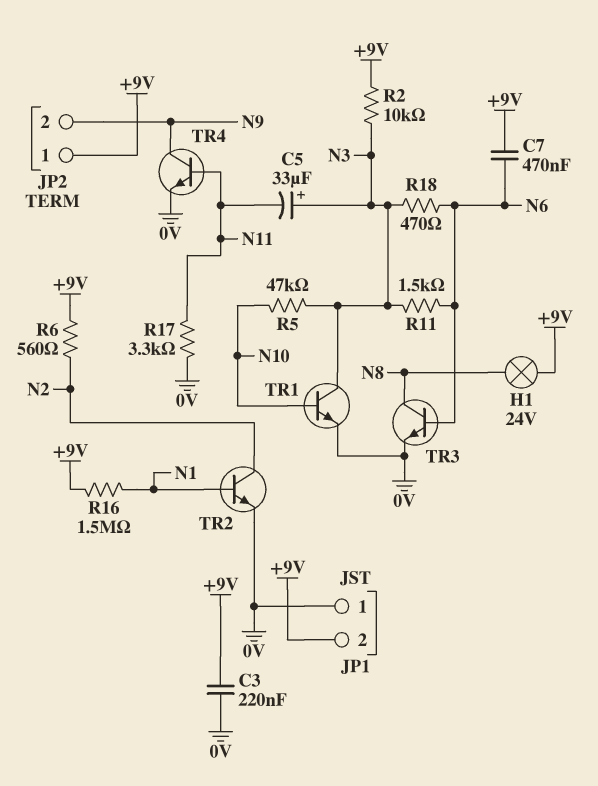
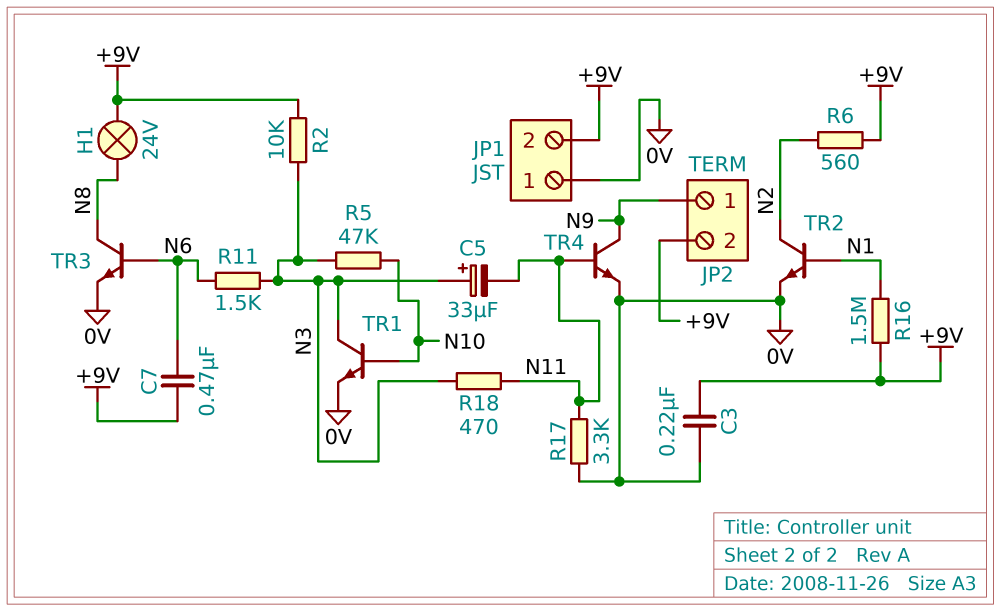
JP2 pin 1: +9V -> N9
JP2 pin 2: N9 -> +9V
R18: 470 (N3, N6) -> 470 (N3, N11)

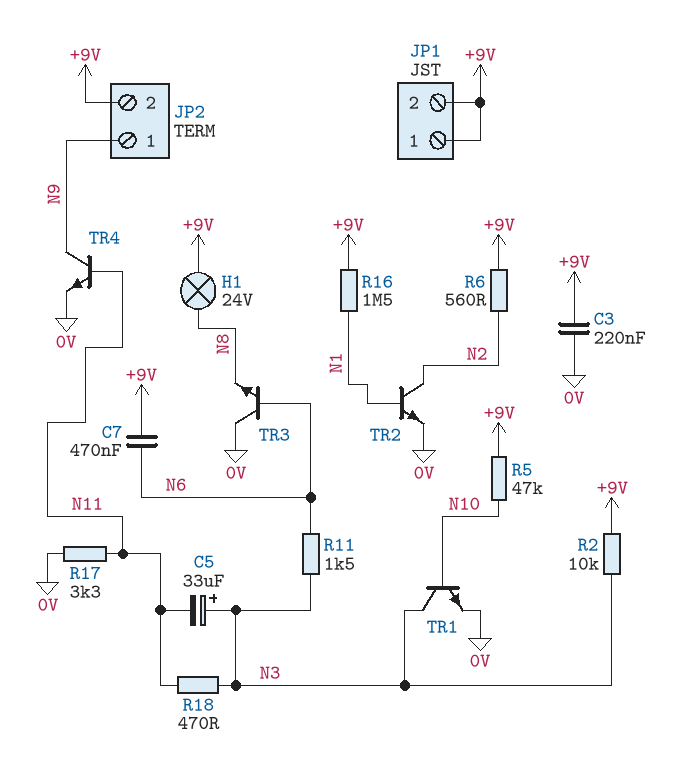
JP1 pin 1: 0V -> +9V
R5: 47k (N3, N10) -> 47k (+9V, N10)
TR3: NPN (B N6, C N8, E 0V) -> NPN (B N6, C 0V, E N8)

